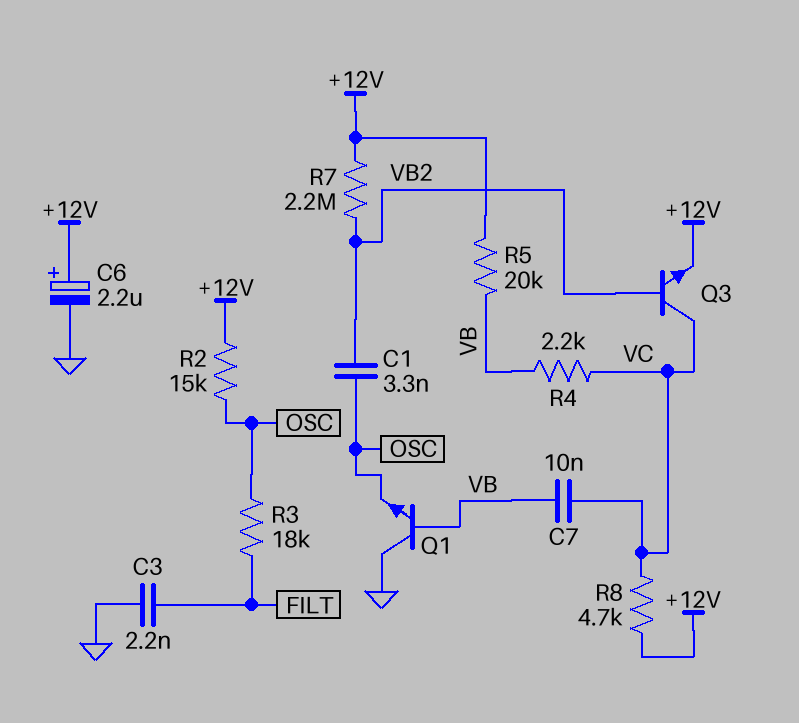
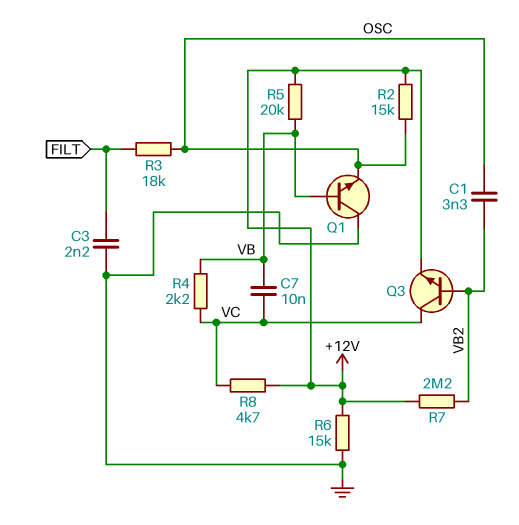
C6: 2.2uF (plus +12V, minus GND) -> none
R6: none -> 15k (+12V, GND)

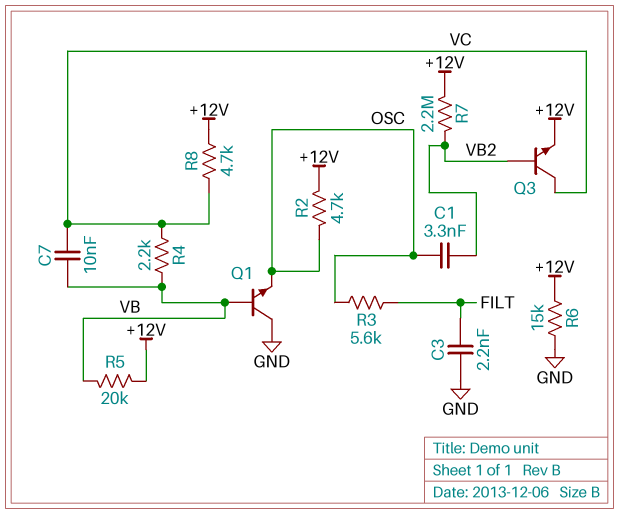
R2: 15k (+12V, OSC) -> 4.7k (+12V, OSC)
R3: 18k (FILT, OSC) -> 5.6k (FILT, OSC)

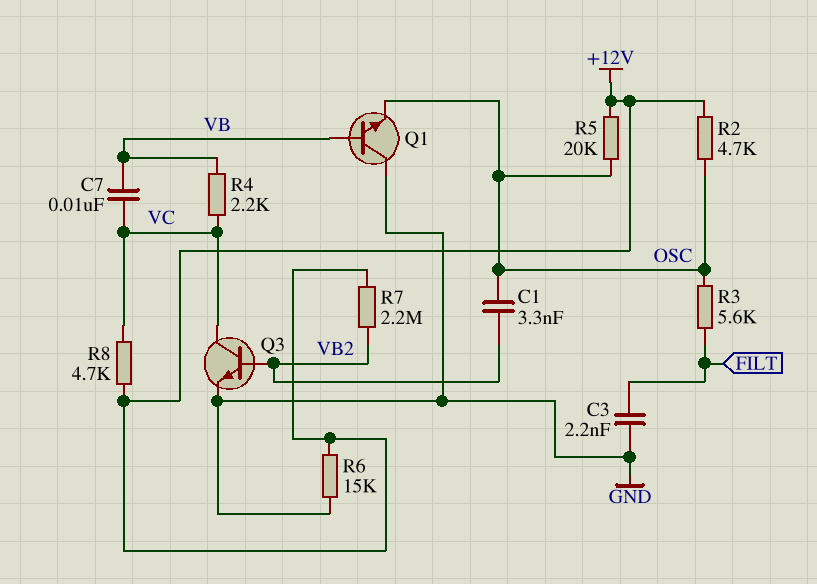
Q3: NPN (B VB2, C VC, E +12V) -> NPN (B VB2, C VC, E GND)
R5: 20k (+12V, VB) -> 20k (+12V, OSC)

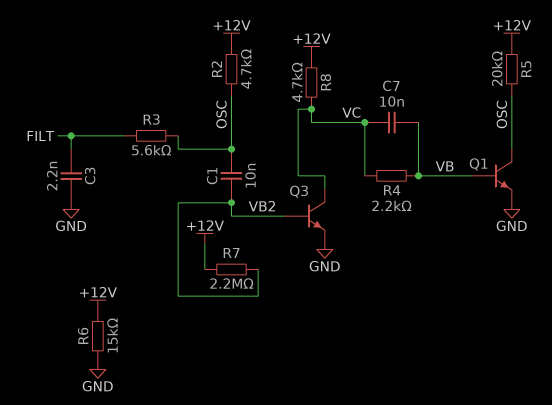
C1: 3.3nF (OSC, VB2) -> 10nF (OSC, VB2)
Q1: NPN (B VB, C GND, E OSC) -> NPN (B VB, C OSC, E GND)

